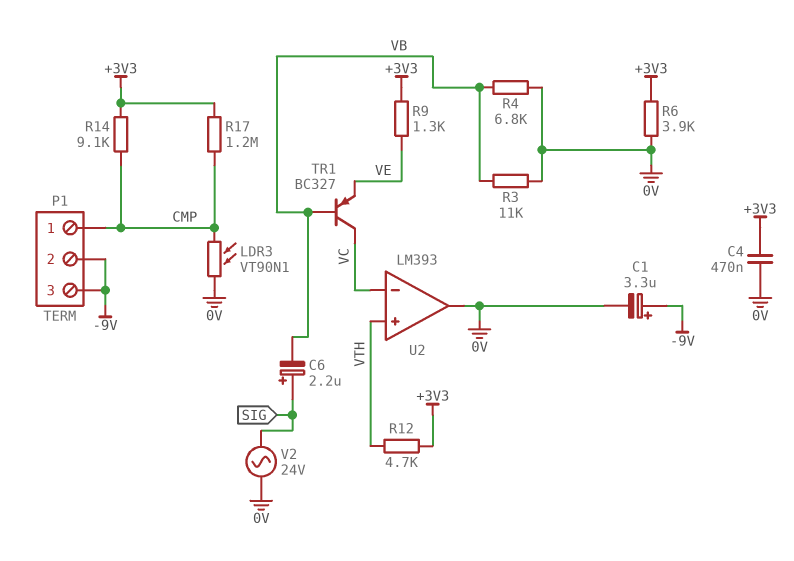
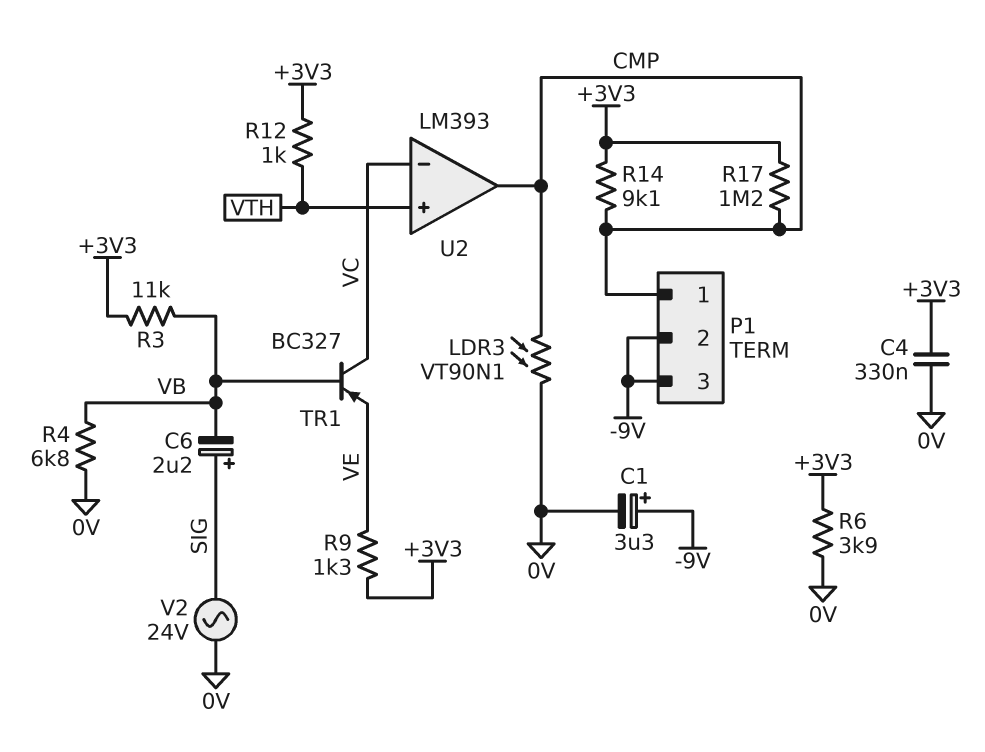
C4: 470nF (+3V3, 0V) -> 330nF (+3V3, 0V)
R3: 11k (0V, VB) -> 11k (+3V3, VB)
R12: 4.7k (+3V3, VTH) -> 1k (+3V3, VTH)
U2 pin out: 0V -> CMP

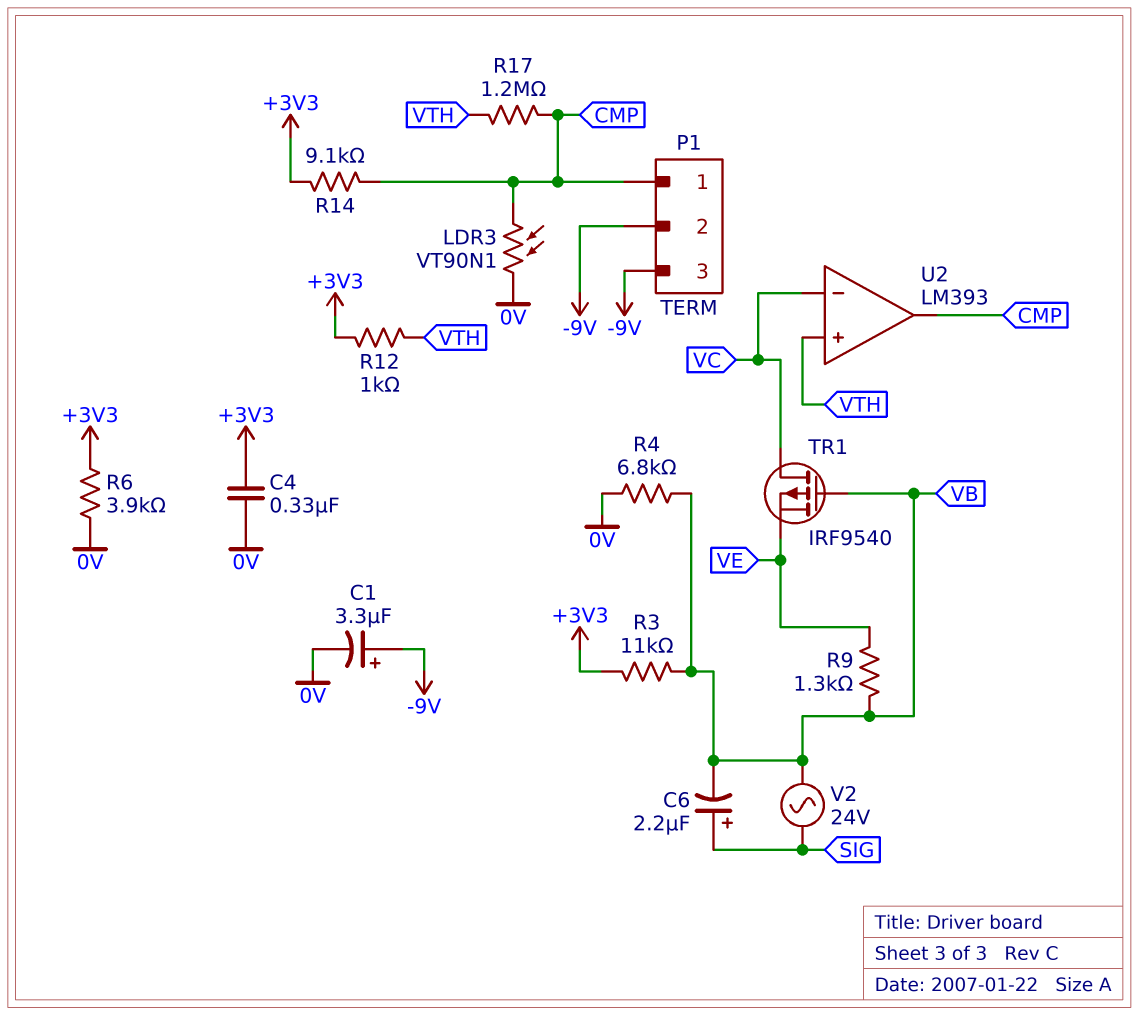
R9: 1.3k (+3V3, VE) -> 1.3k (VB, VE)
R17: 1.2M (+3V3, CMP) -> 1.2M (CMP, VTH)
TR1: PNP BC327 (B VB, C VC, E VE) -> PMOS IRF9540 (G VB, D VC, S VE)
V2: AC 24V (0V, SIG) -> AC 24V (SIG, VB)

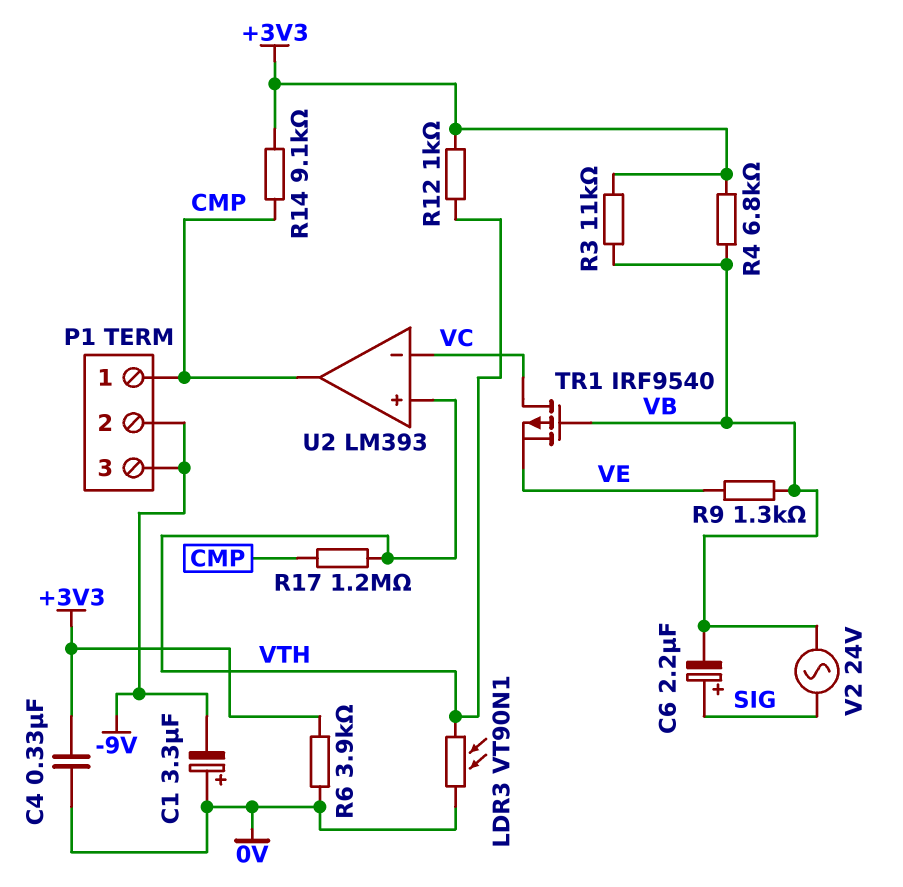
C1: 3.3uF (plus -9V, minus 0V) -> 3.3uF (plus 0V, minus -9V)
LDR3: VT90N1 (0V, CMP) -> VT90N1 (0V, VTH)
R4: 6.8k (0V, VB) -> 6.8k (+3V3, VB)

